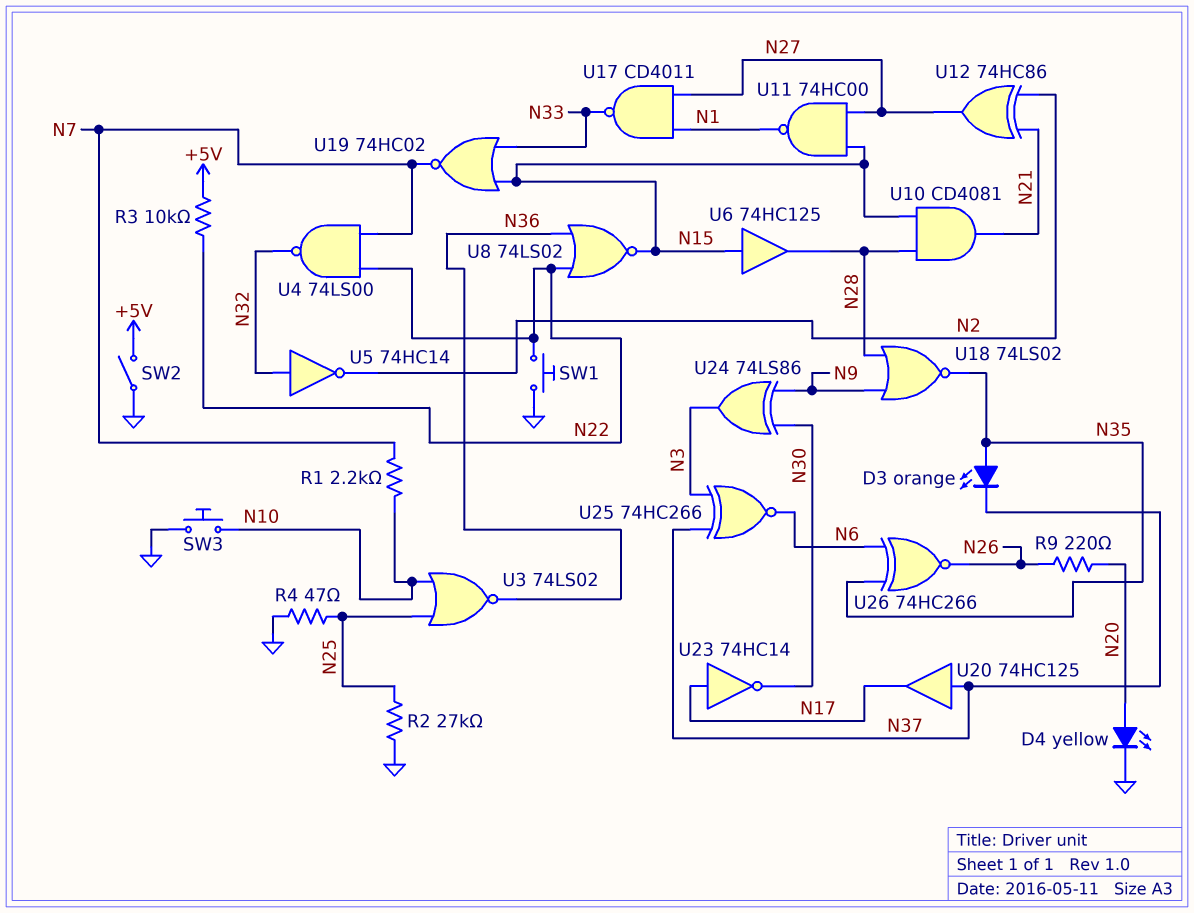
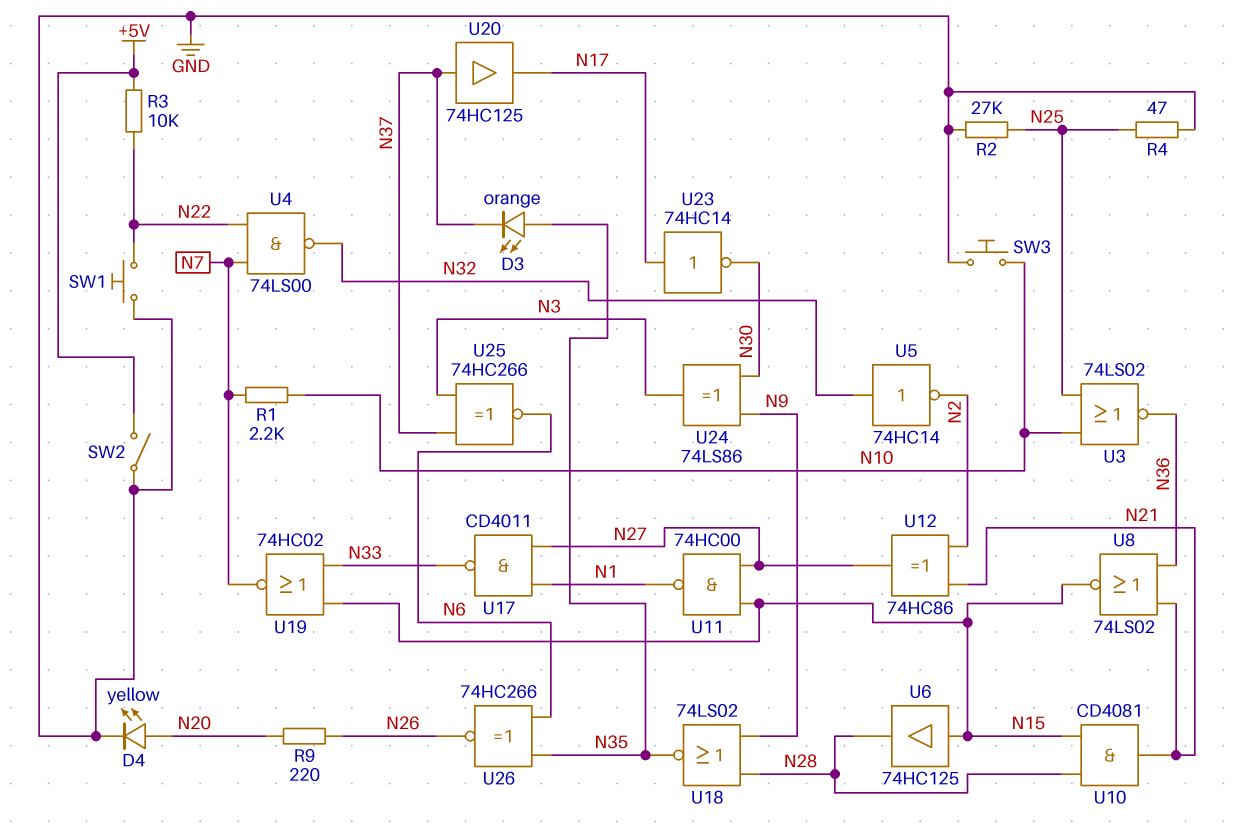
U8: NOR 74LS02 (in N22, in N36, out N15) -> NOR 74LS02 (in N21, in N36, out N15)

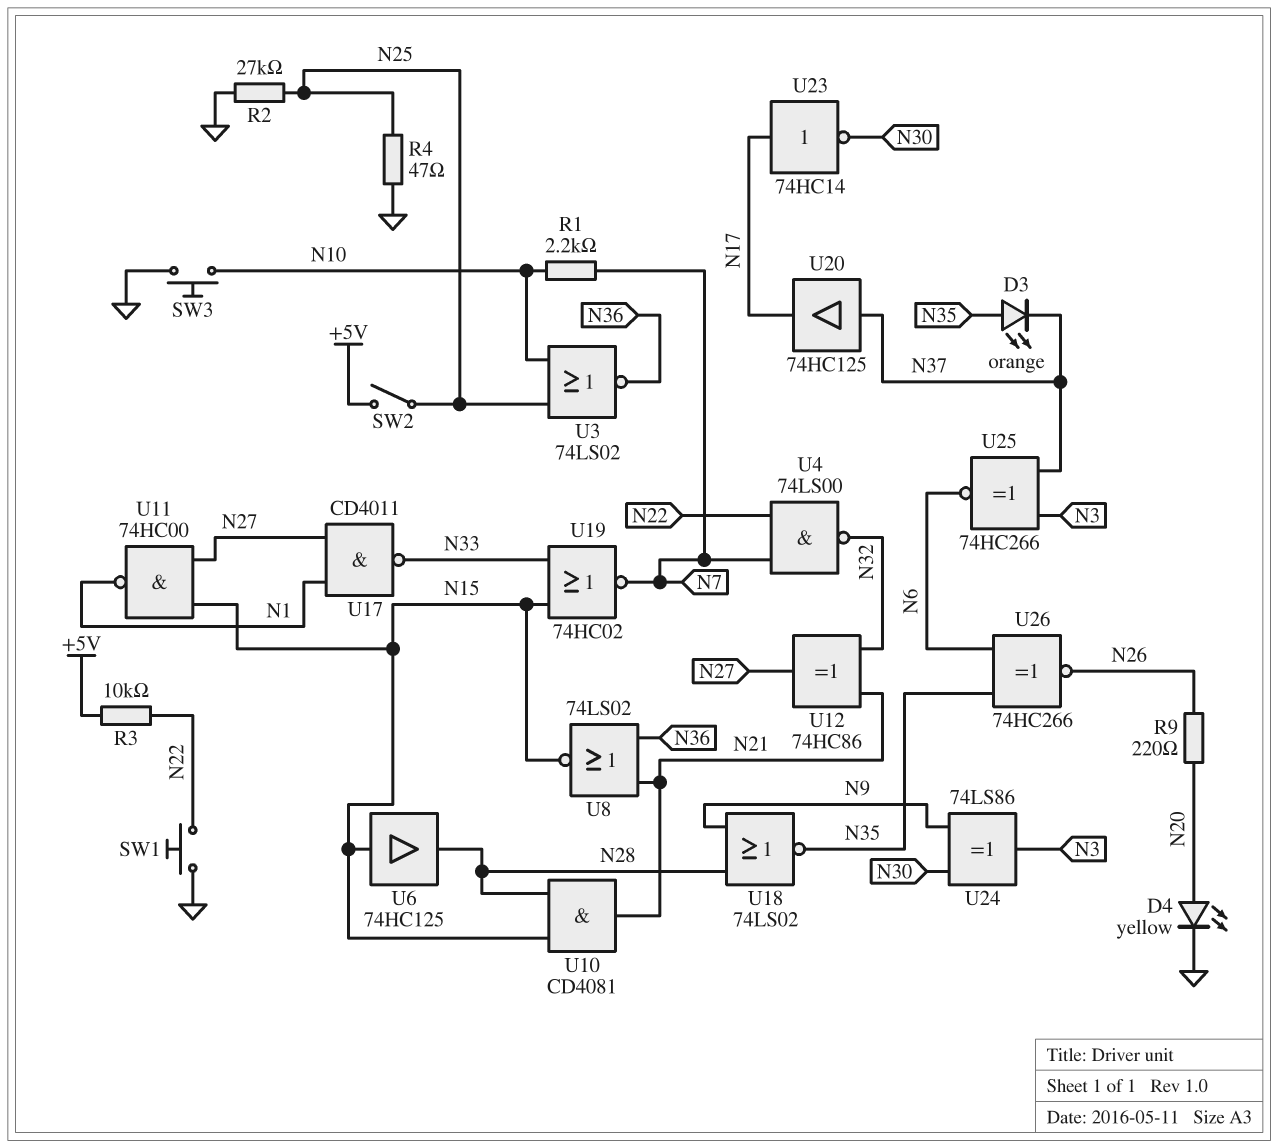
SW2: switch (+5V, GND) -> switch (+5V, N25)
U5: NOT 74HC14 (in N32, out N2) -> none
U12: XOR 74HC86 (in N2, in N21, out N27) -> XOR 74HC86 (in N21, in N32, out N27)

